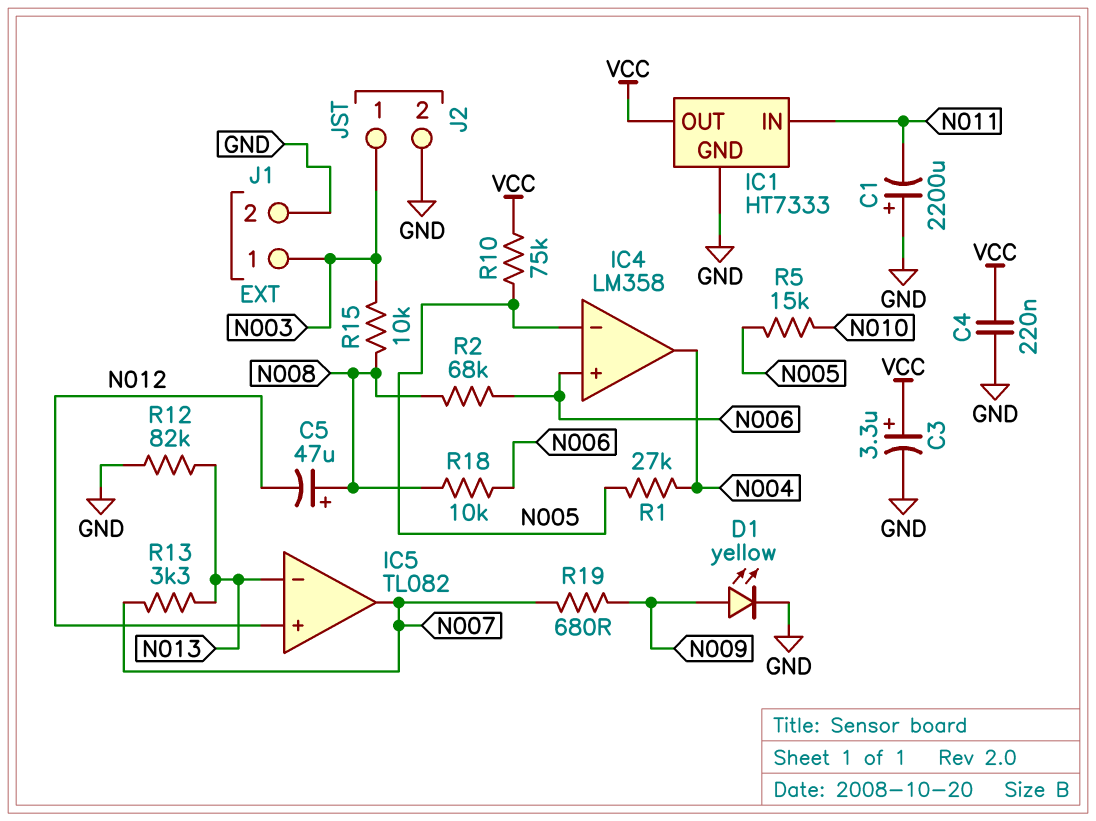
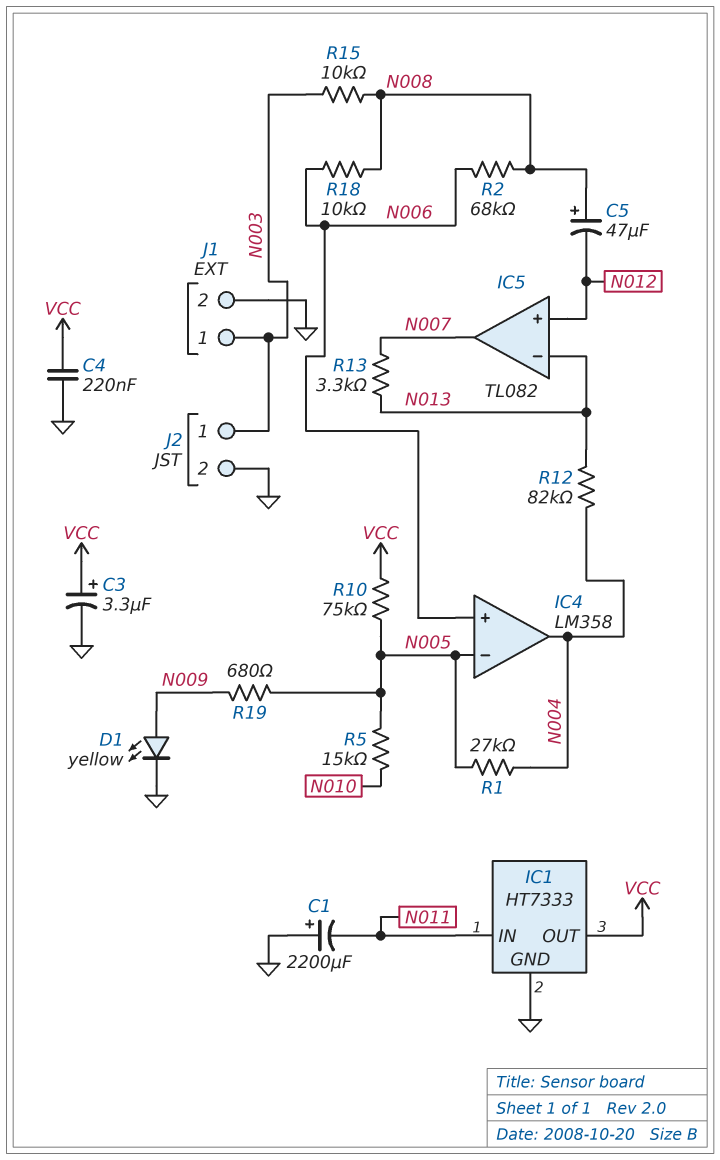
R12: 82k (GND, N013) -> 82k (N004, N013)
R19: 680 (N007, N009) -> 680 (N005, N009)

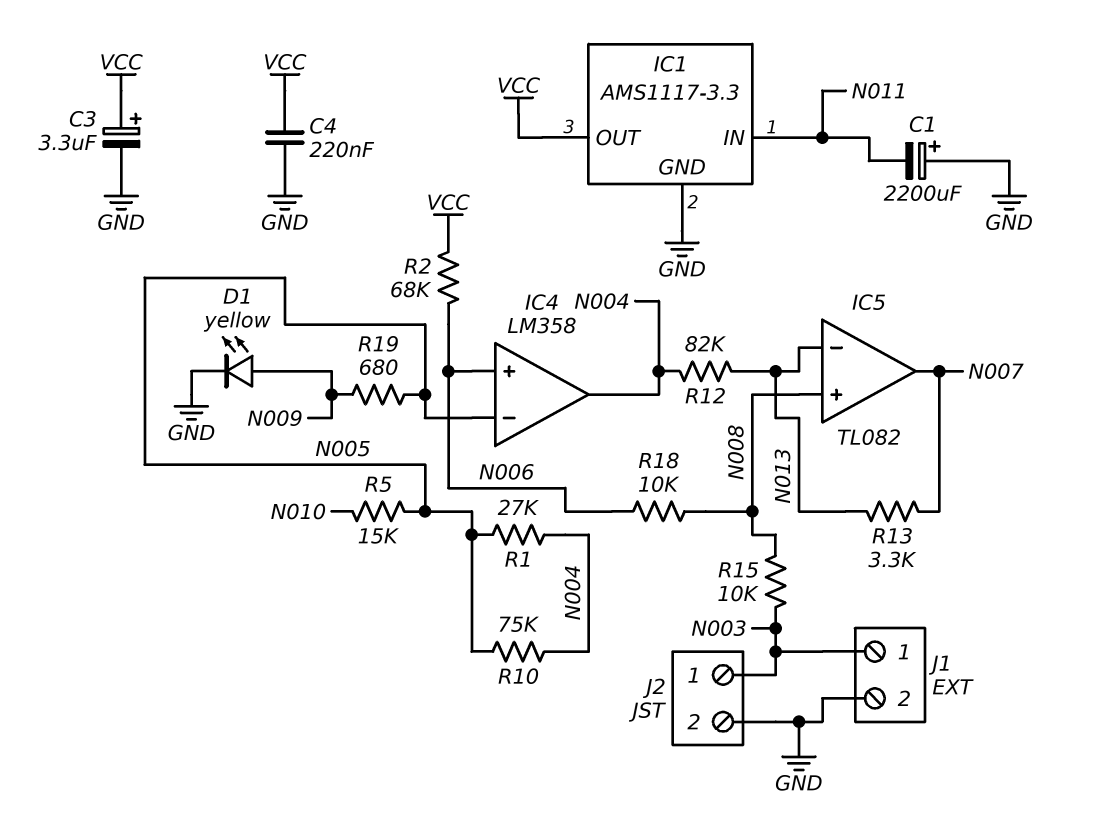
C5: 47uF (plus N008, minus N012) -> none
IC1: HT7333 -> AMS1117-3.3
IC5 pin in+: N012 -> N008
R2: 68k (N006, N008) -> 68k (N006, VCC)
R10: 75k (N005, VCC) -> 75k (N004, N005)

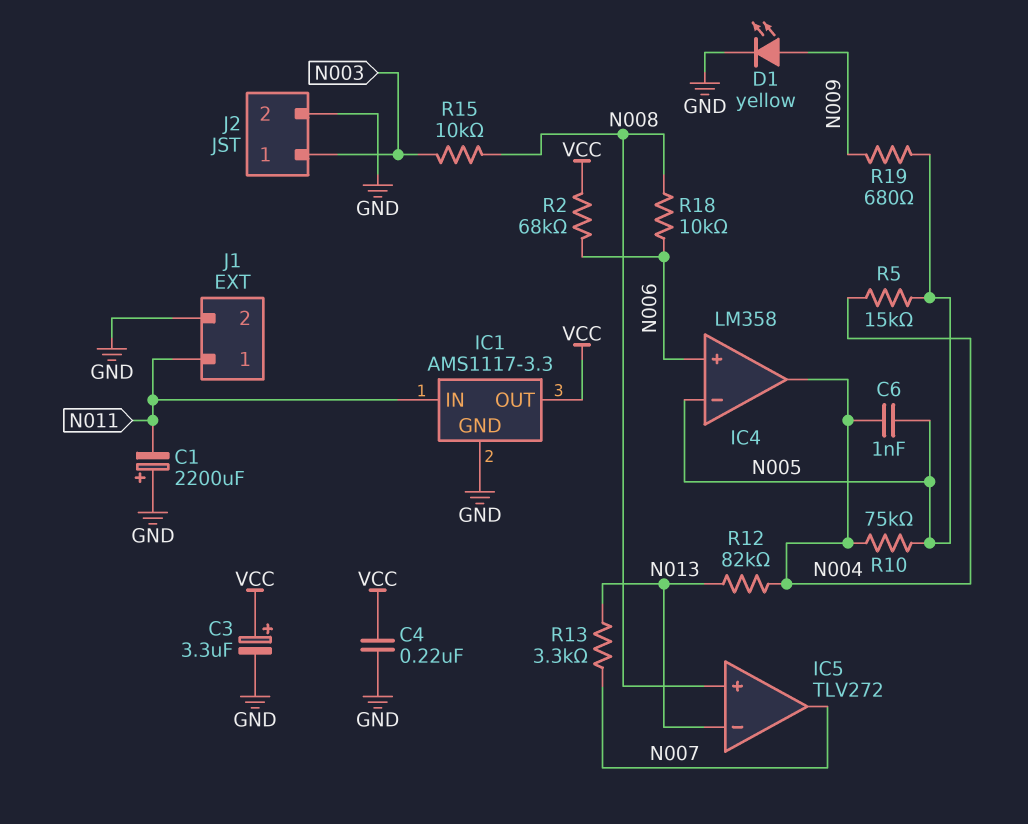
C6: none -> 1nF (N004, N005)
IC5: TL082 -> TLV272
J1 pin 1: N003 -> N011
R1: 27k (N004, N005) -> none
R5: 15k (N005, N010) -> 15k (N004, N005)

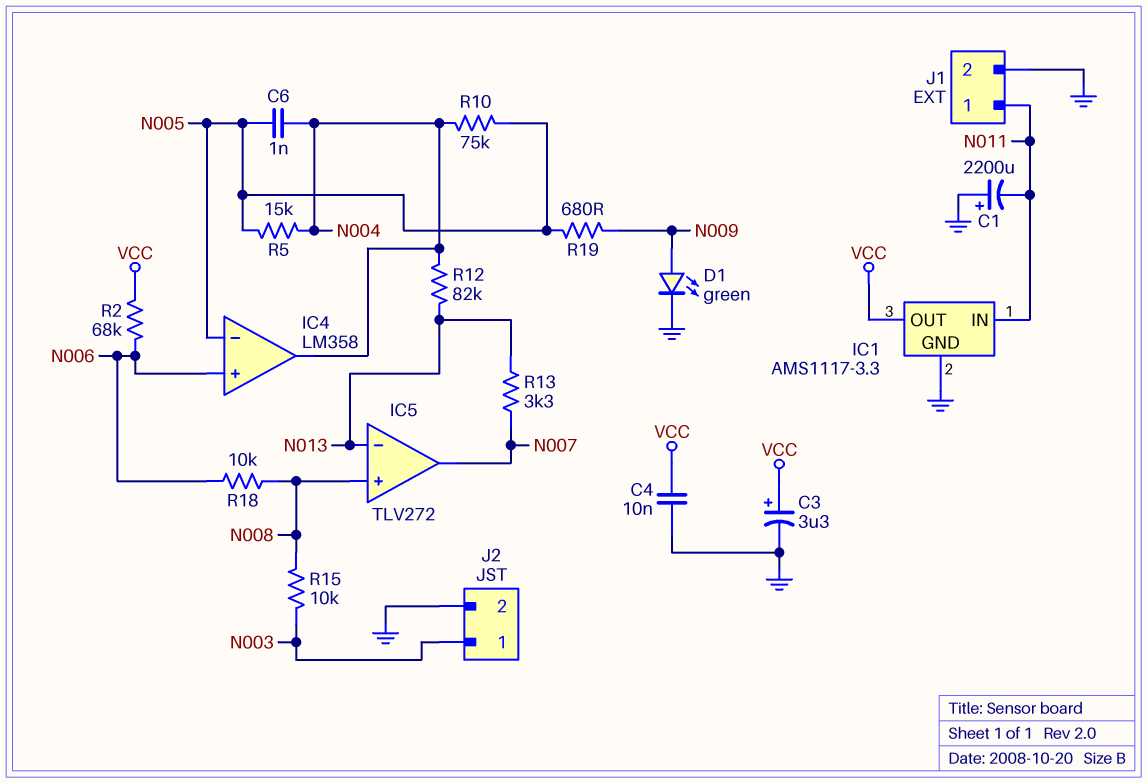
C4: 220nF (GND, VCC) -> 10nF (GND, VCC)
D1: LED yellow (A N009, K GND) -> LED green (A N009, K GND)

